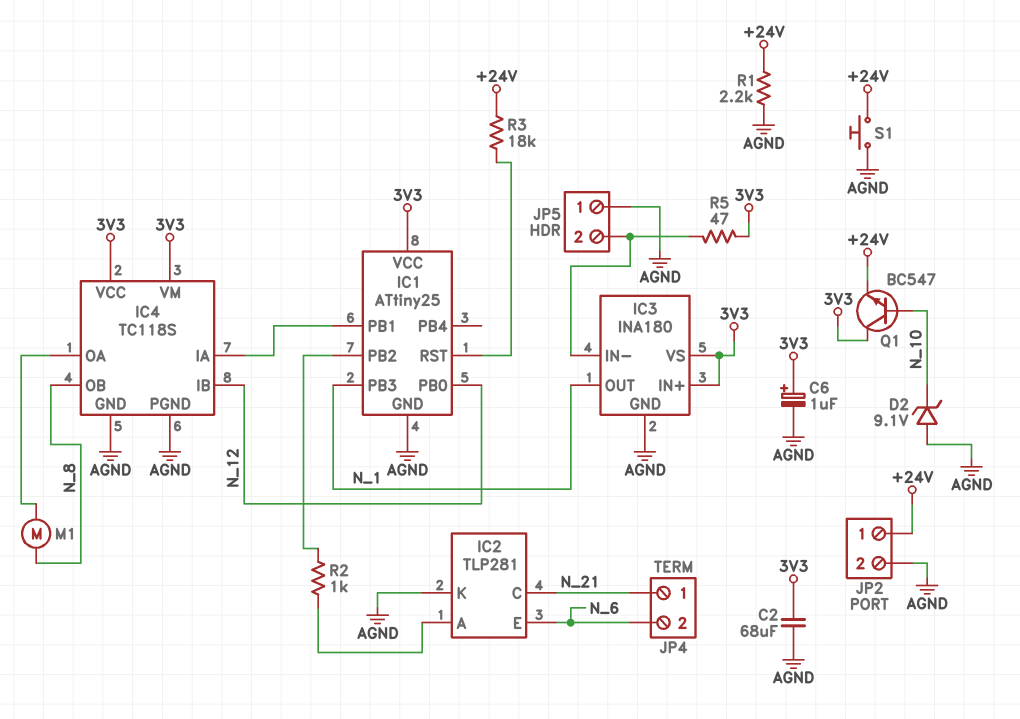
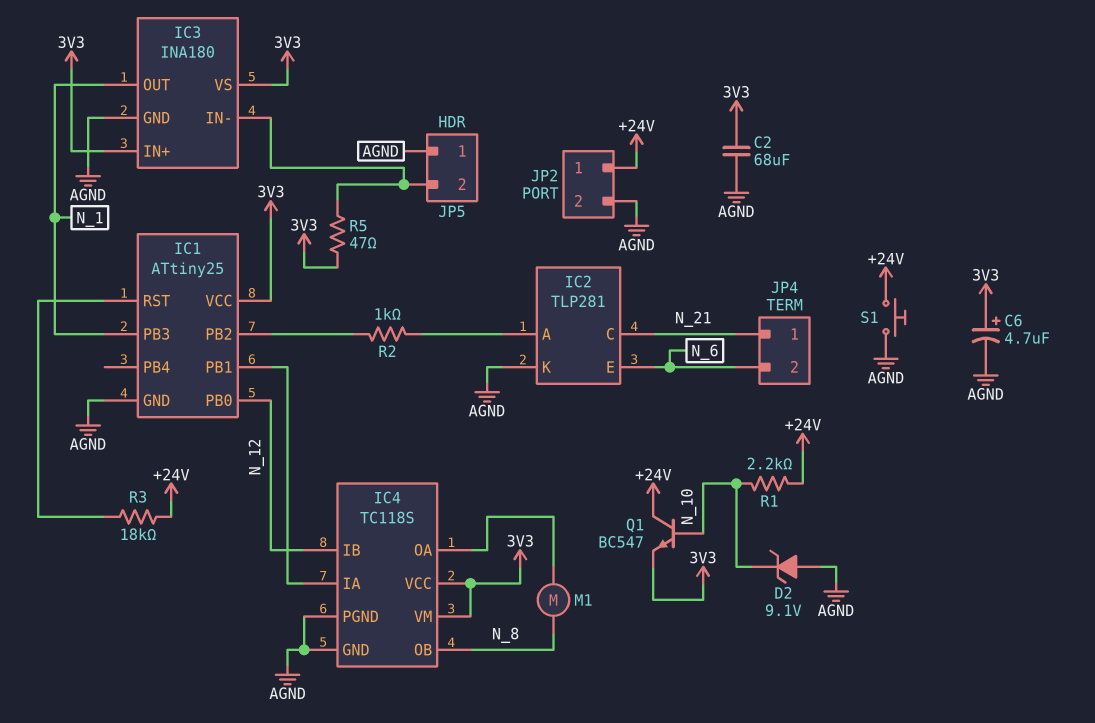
C6: 1uF (plus 3V3, minus AGND) -> 4.7uF (plus 3V3, minus AGND)
Q1: NPN BC547 (B N_10, C 3V3, E +24V) -> NPN BC547 (B N_10, C +24V, E 3V3)
R1: 2.2k (+24V, AGND) -> 2.2k (+24V, N_10)

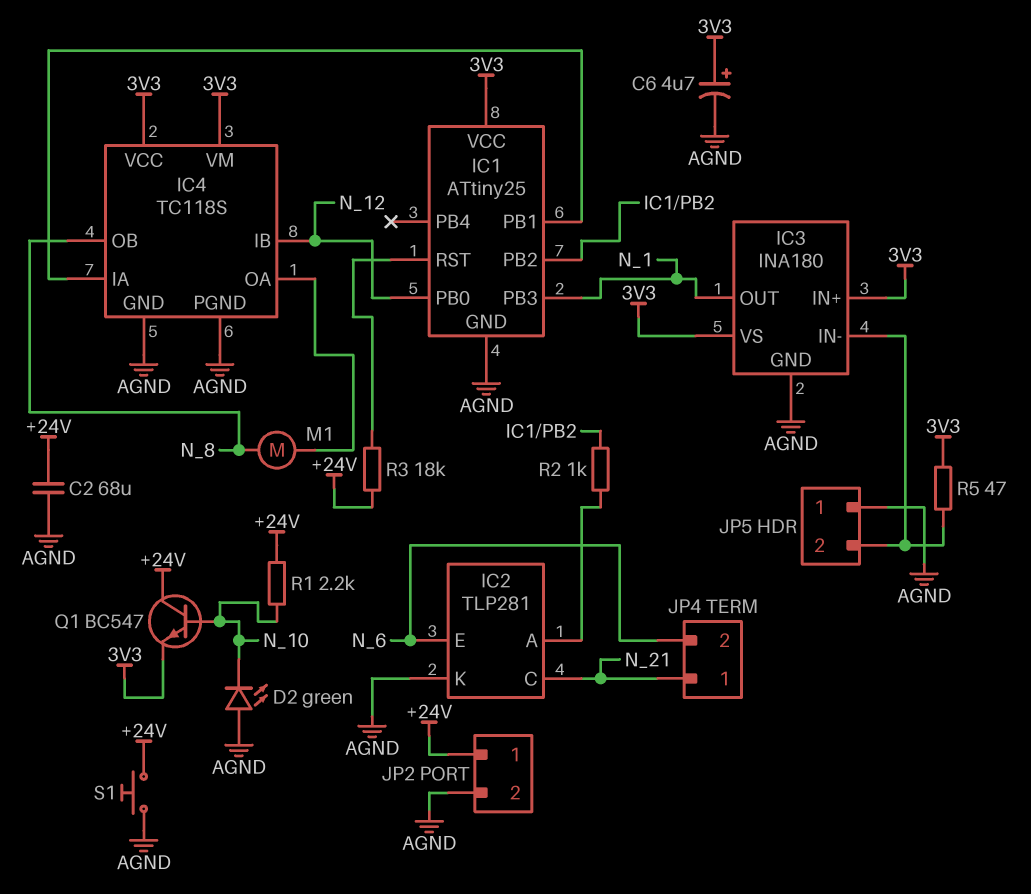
C2: 68uF (3V3, AGND) -> 68uF (+24V, AGND)
D2: zener 9.1V (A AGND, K N_10) -> LED green (A AGND, K N_10)

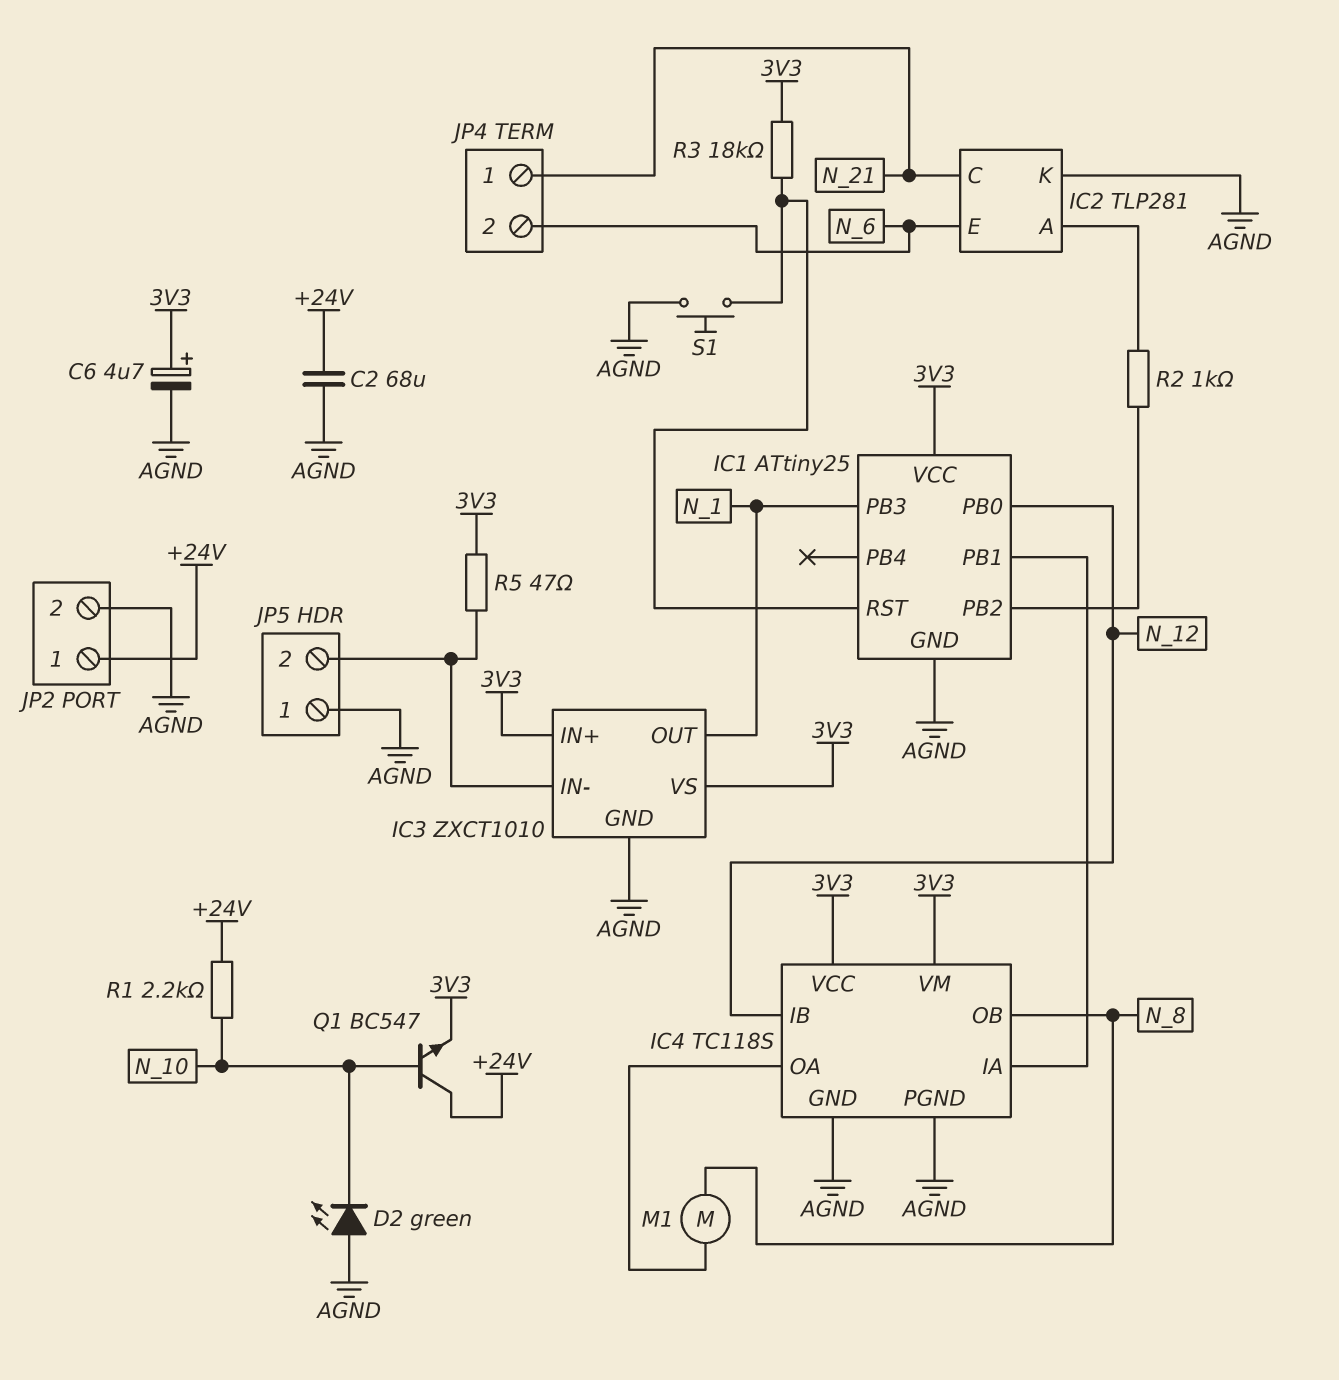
IC3: INA180 -> ZXCT1010
R3: 18k (+24V, IC1/RST) -> 18k (3V3, IC1/RST)
S1: button (+24V, AGND) -> button (AGND, IC1/RST)

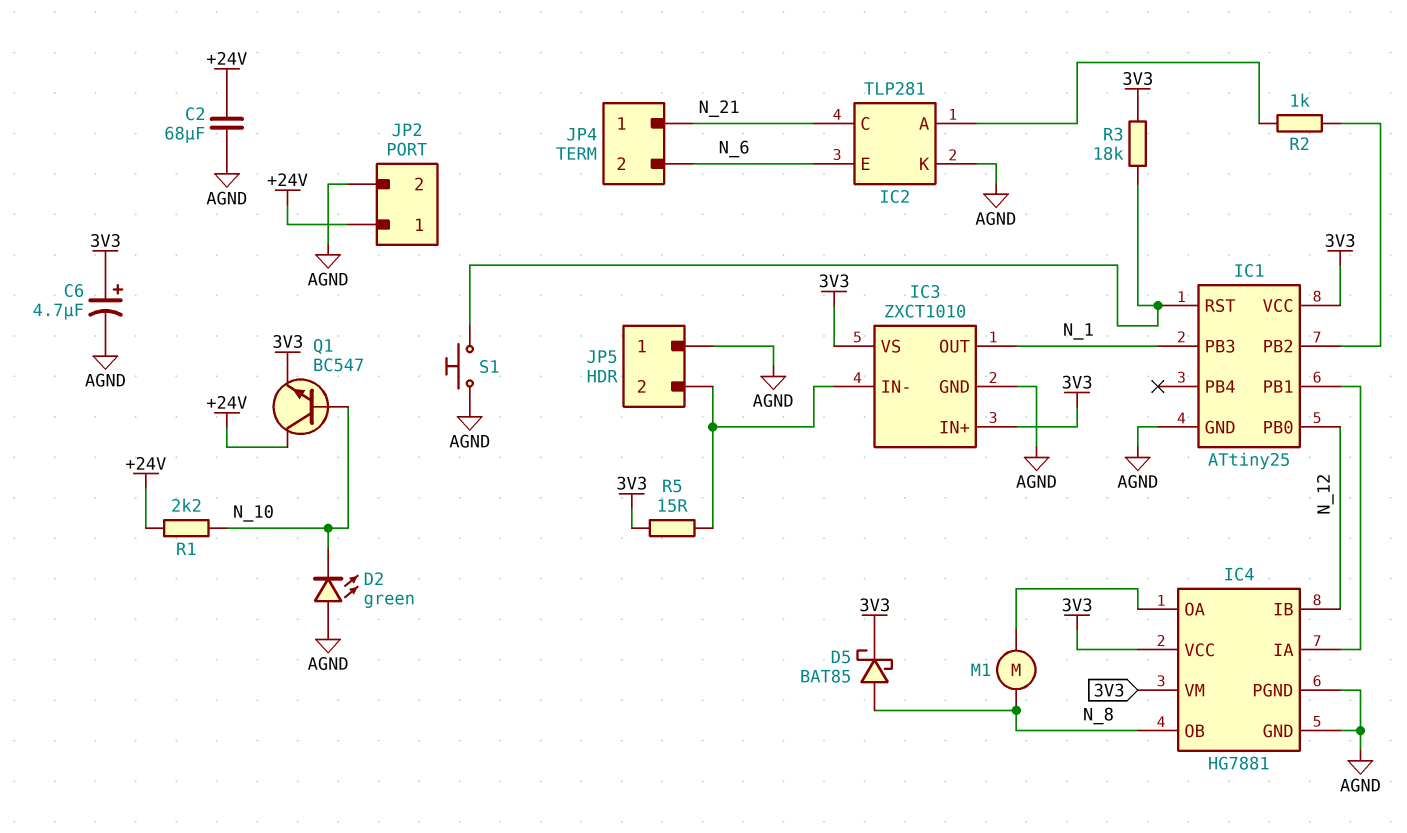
D5: none -> schottky BAT85 (A N_8, K 3V3)
IC4: TC118S -> HG7881
R5: 47 (3V3, IC3/IN-) -> 15 (3V3, IC3/IN-)

